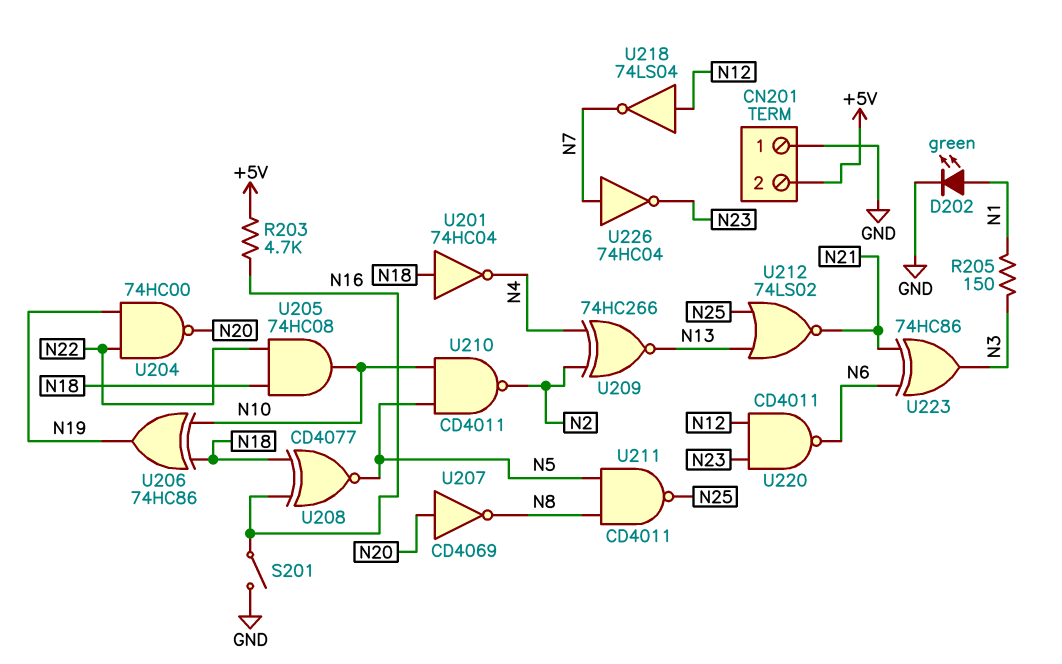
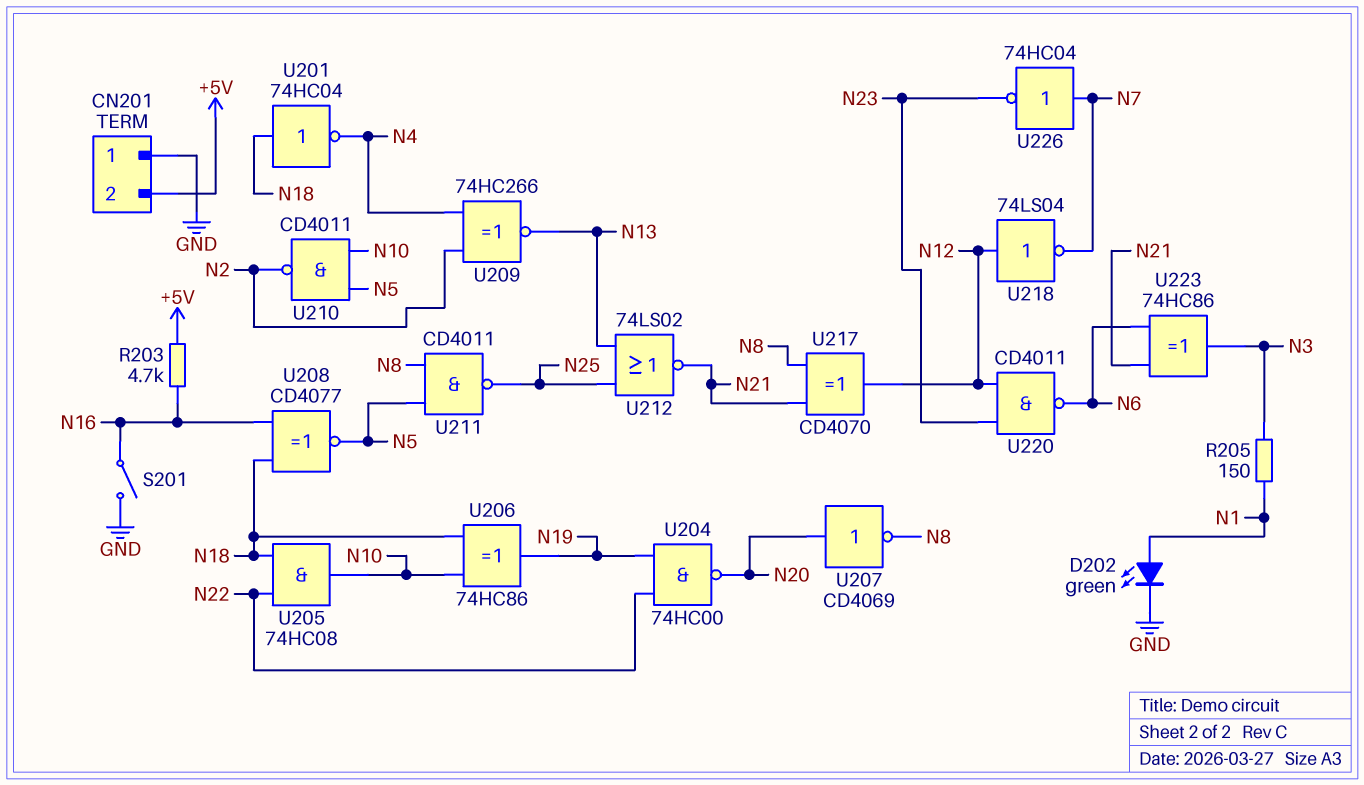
U217: none -> XOR CD4070 (in N8, in N21, out N12)

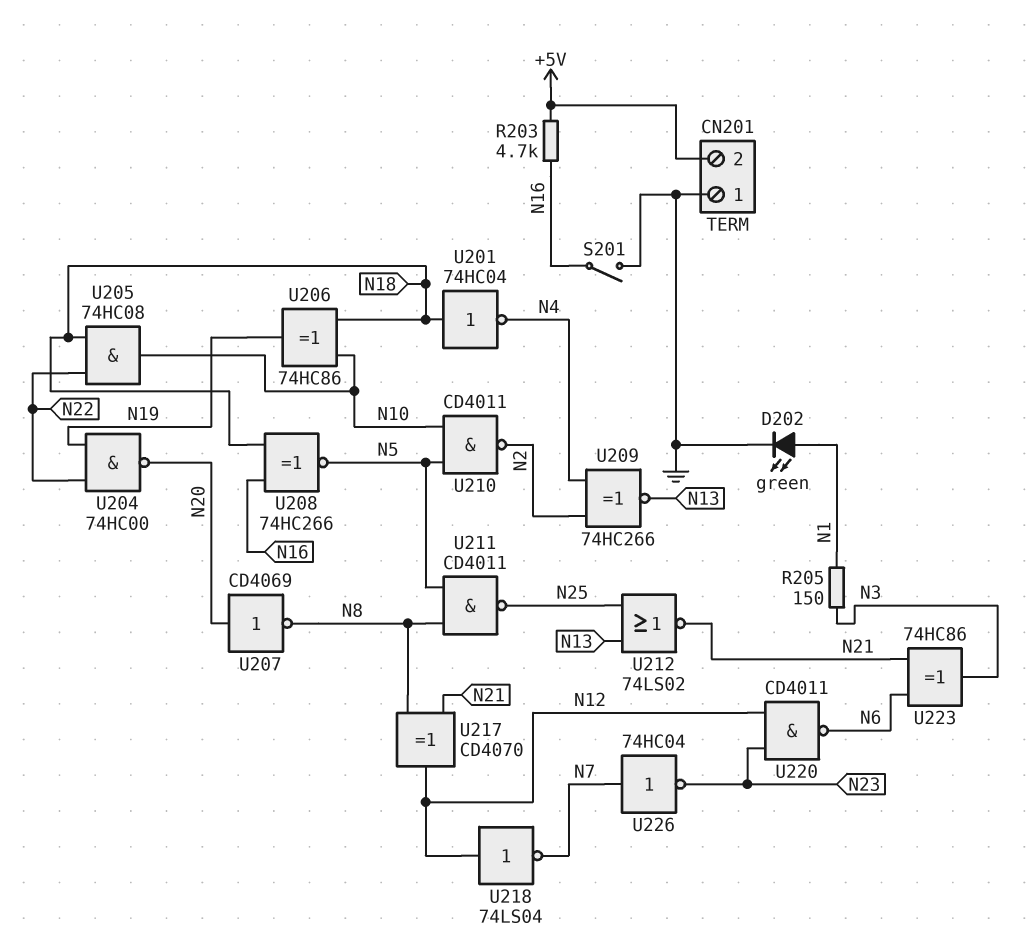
U208: XNOR CD4077 (in N16, in N18, out N5) -> XNOR 74HC266 (in N16, in N18, out N5)

